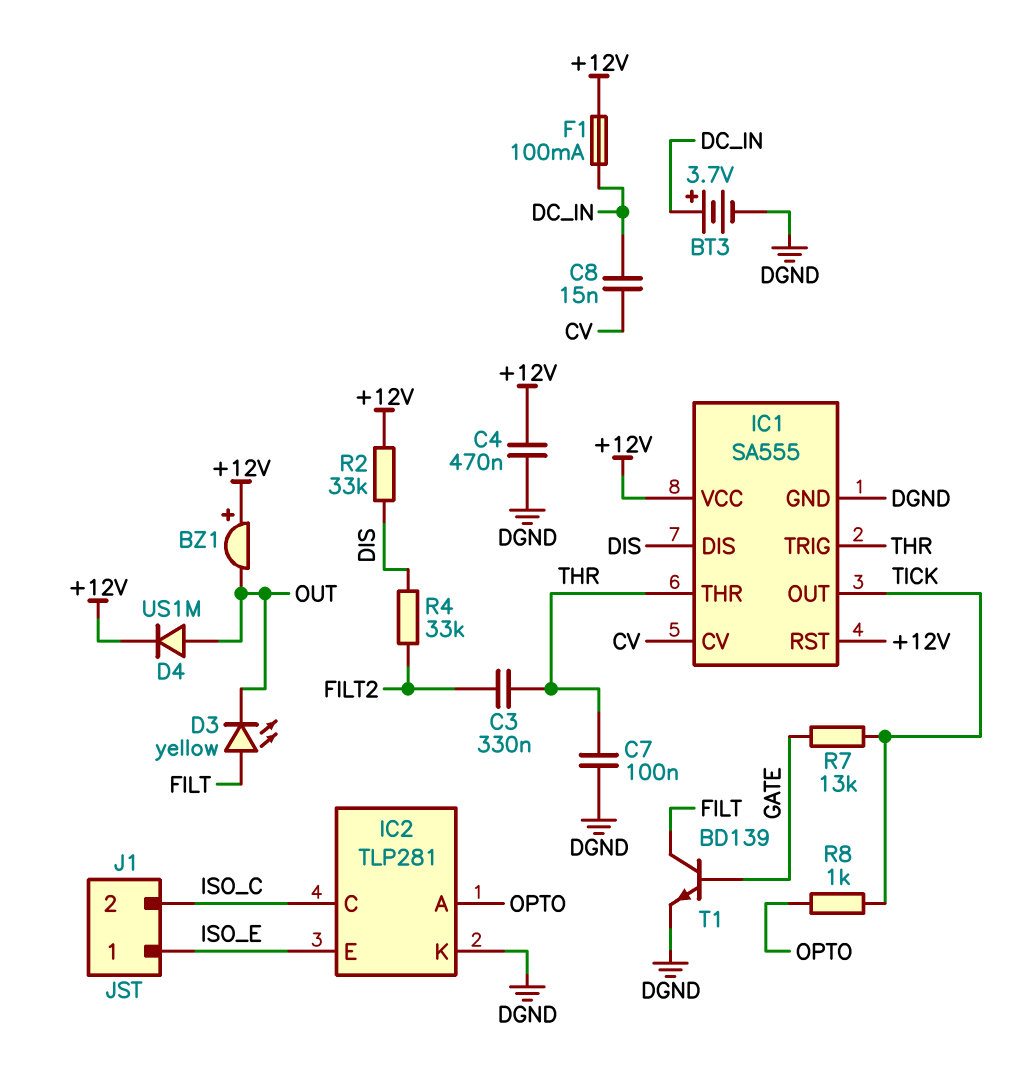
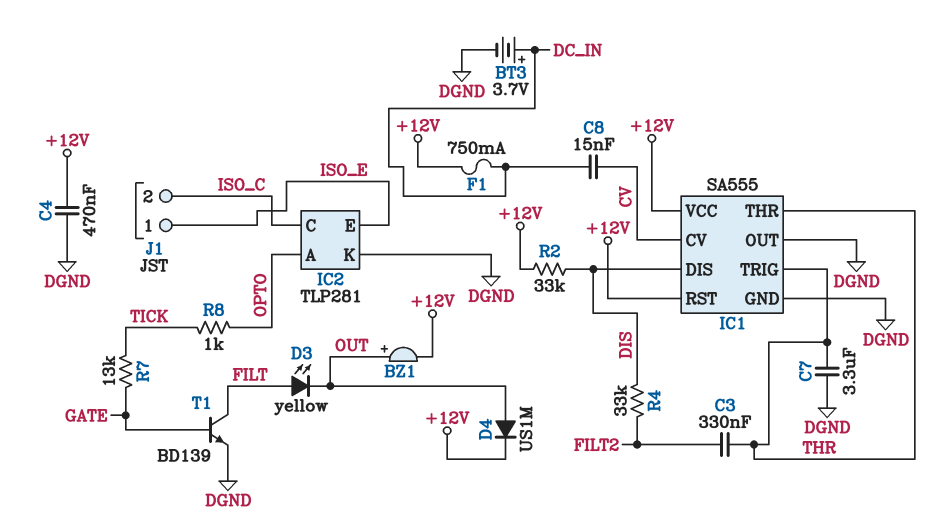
BZ1: buzzer (plus +12V, minus OUT) -> buzzer (plus OUT, minus +12V)
C7: 100nF (DGND, THR) -> 3.3uF (DGND, THR)
F1: 100mA (+12V, DC_IN) -> 750mA (+12V, DC_IN)
IC1 pin OUT: TICK -> DGND

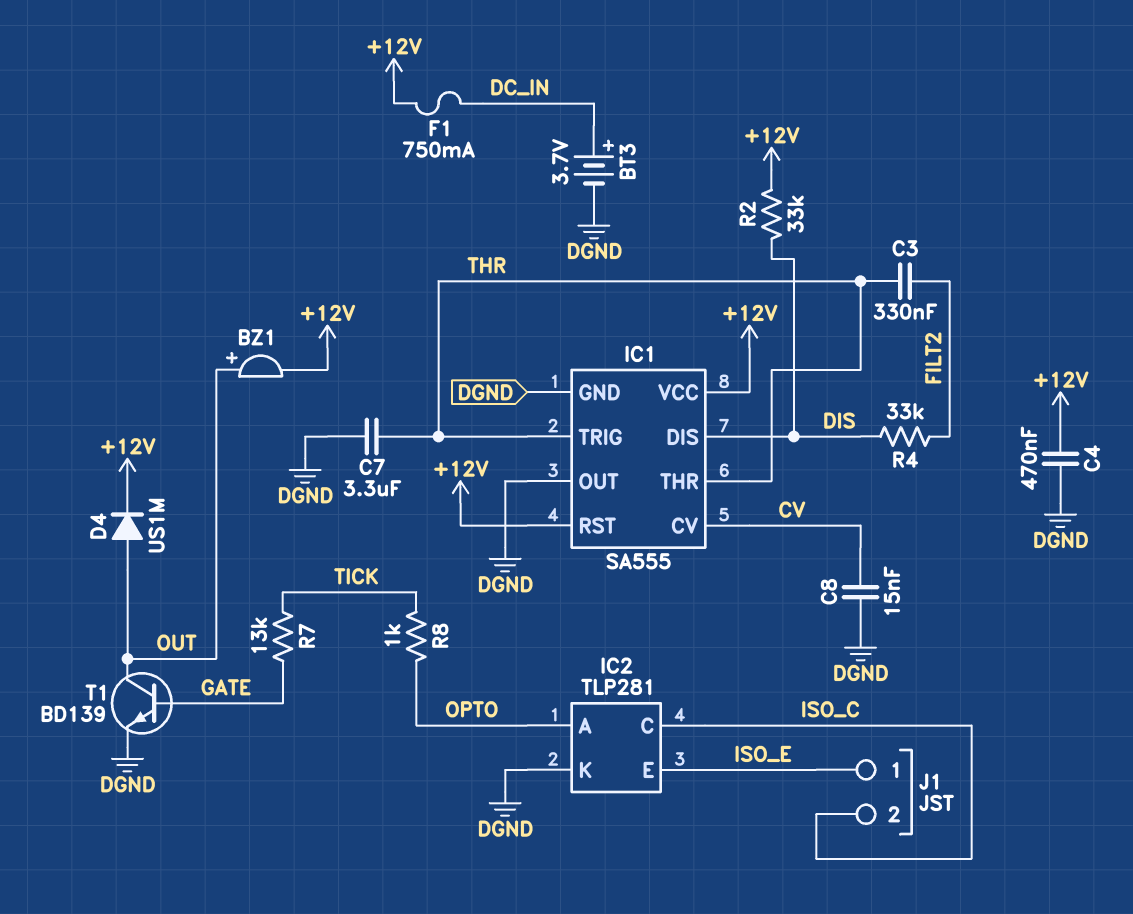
C8: 15nF (CV, DC_IN) -> 15nF (CV, DGND)
D3: LED yellow (A FILT, K OUT) -> none
T1: NPN BD139 (B GATE, C FILT, E DGND) -> NPN BD139 (B GATE, C OUT, E DGND)

